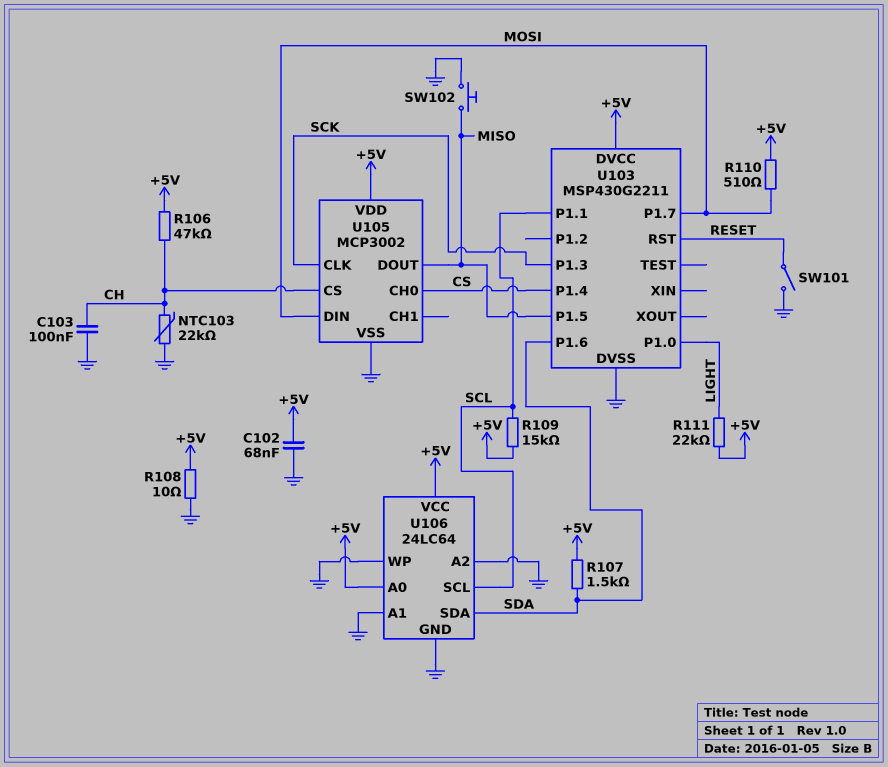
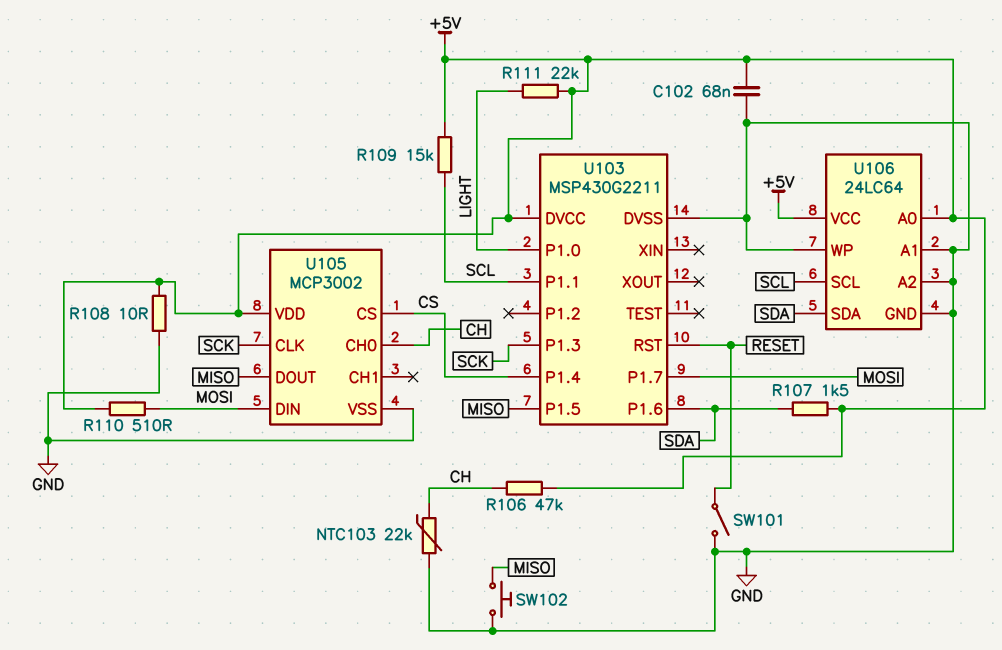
C103: 100nF (CH, GND) -> none
U105 pin CH0: CS -> CH
U105 pin CS: CH -> CS

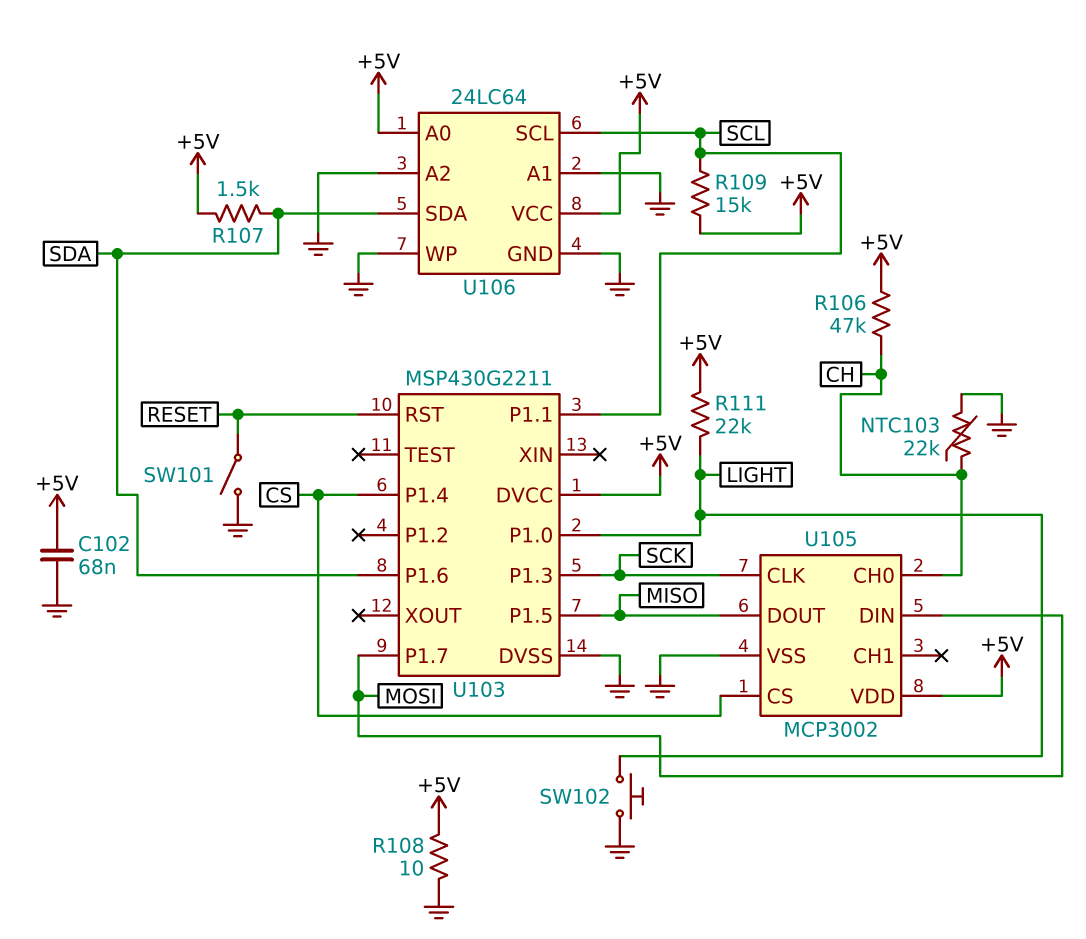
R110: 510 (+5V, MOSI) -> none
SW102: button (GND, MISO) -> button (GND, LIGHT)

